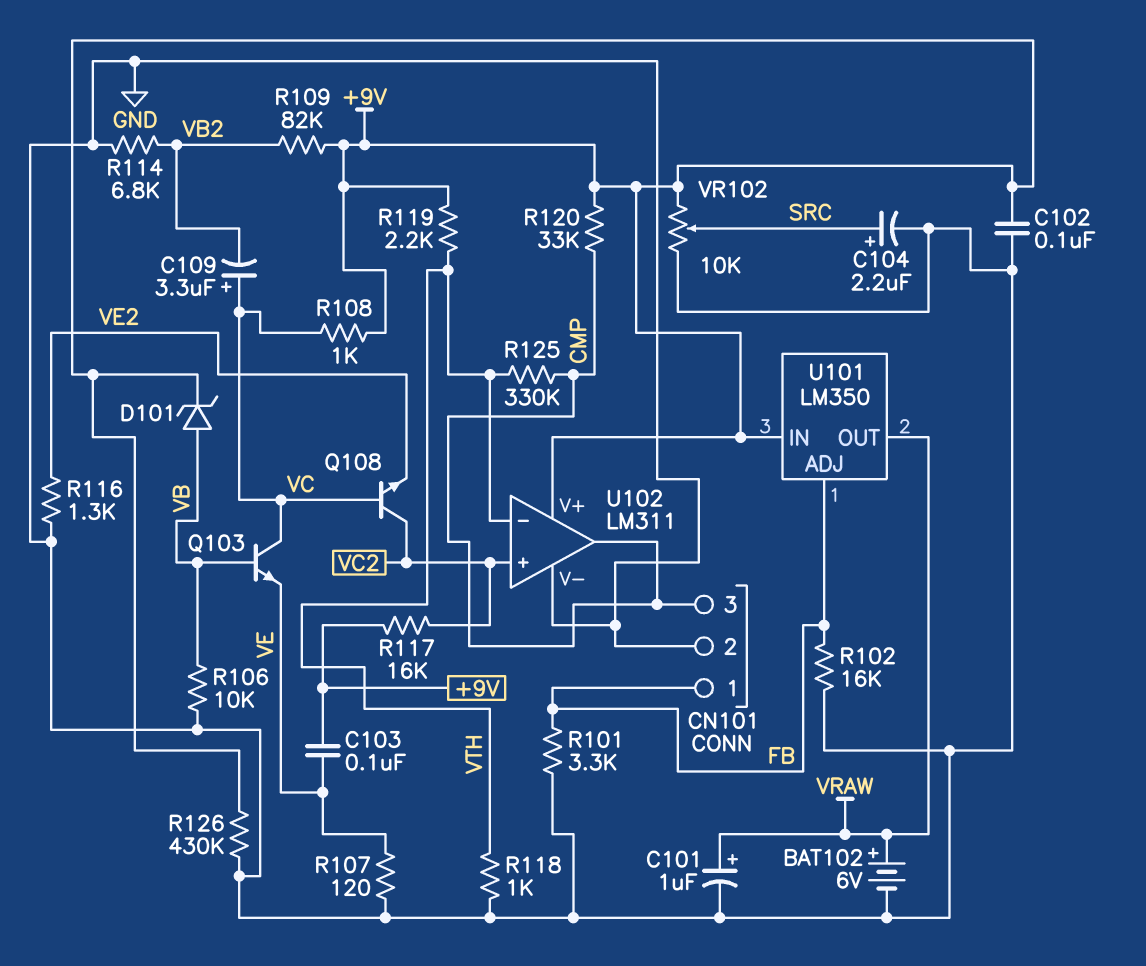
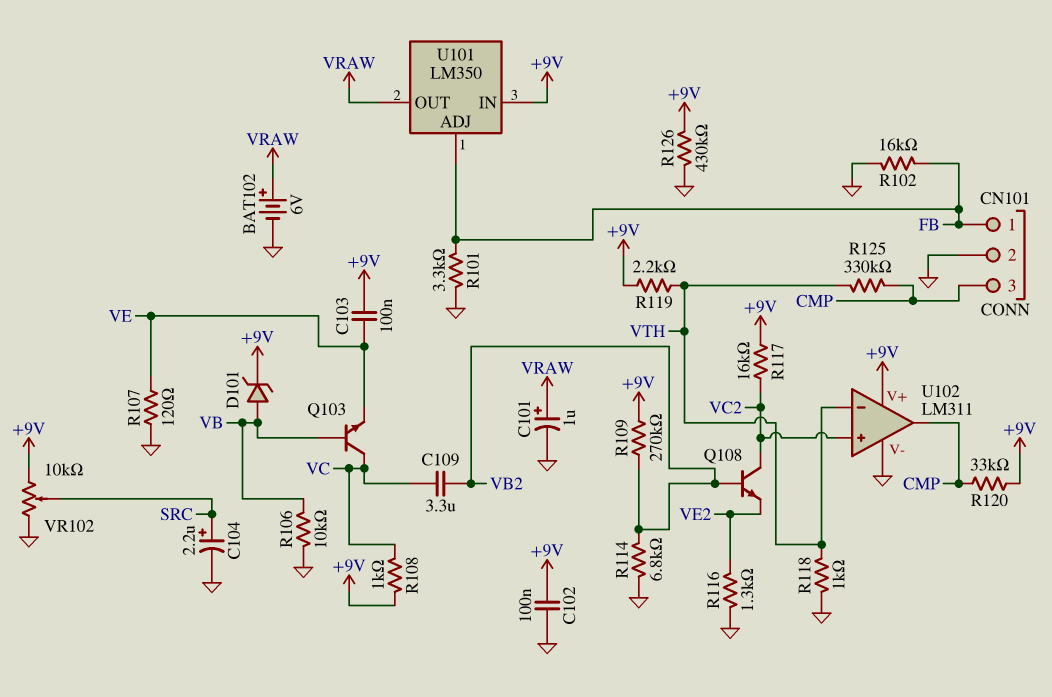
C109: 3.3uF (plus VC, minus VB2) -> 3.3uF (VB2, VC)
Q108: NPN (B VC, C VC2, E VE2) -> NPN (B VB2, C VC2, E VE2)
R109: 82k (+9V, VB2) -> 270k (+9V, VB2)

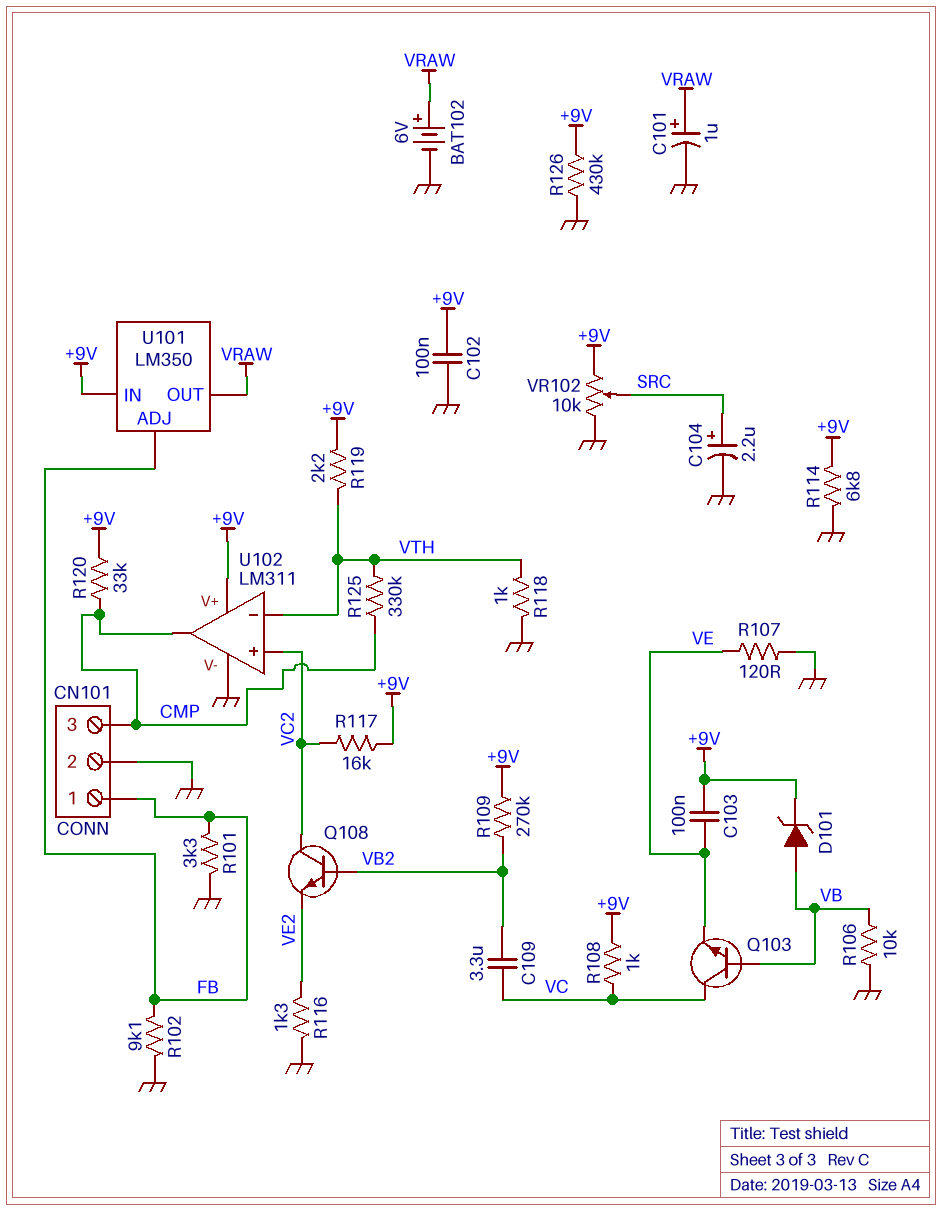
R102: 16k (FB, GND) -> 9.1k (FB, GND)
R114: 6.8k (GND, VB2) -> 6.8k (+9V, GND)

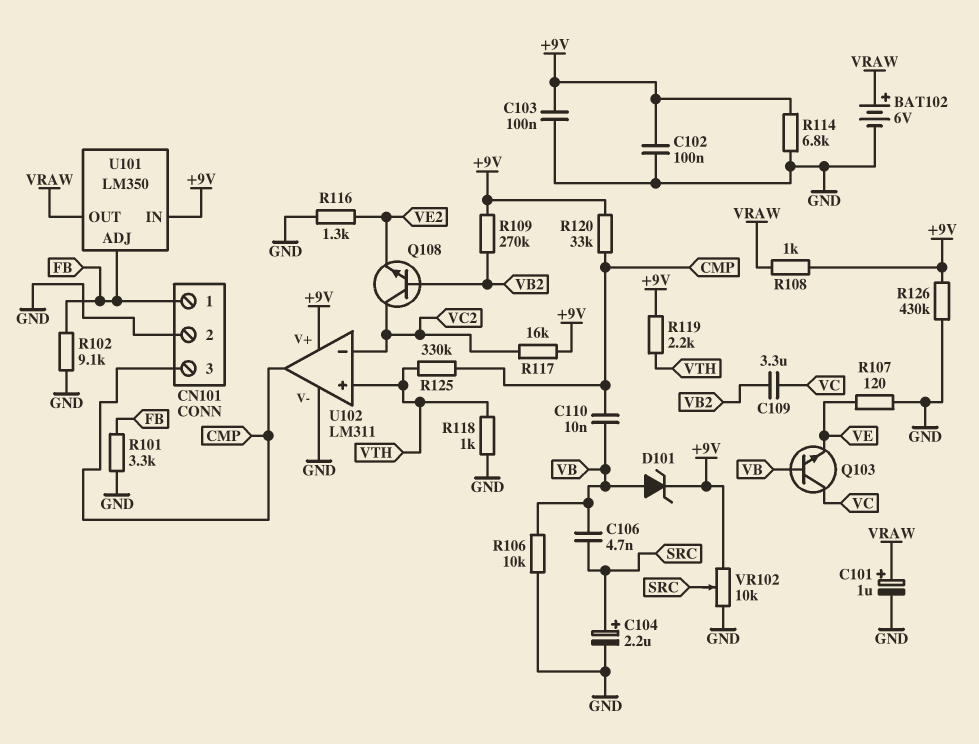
C103: 100nF (+9V, VE) -> 100nF (+9V, GND)
C106: none -> 4.7nF (SRC, VB)
C110: none -> 10nF (CMP, VB)
R108: 1k (+9V, VC) -> 1k (+9V, VRAW)
U102 pin in+: VC2 -> VTH
U102 pin in-: VTH -> VC2

